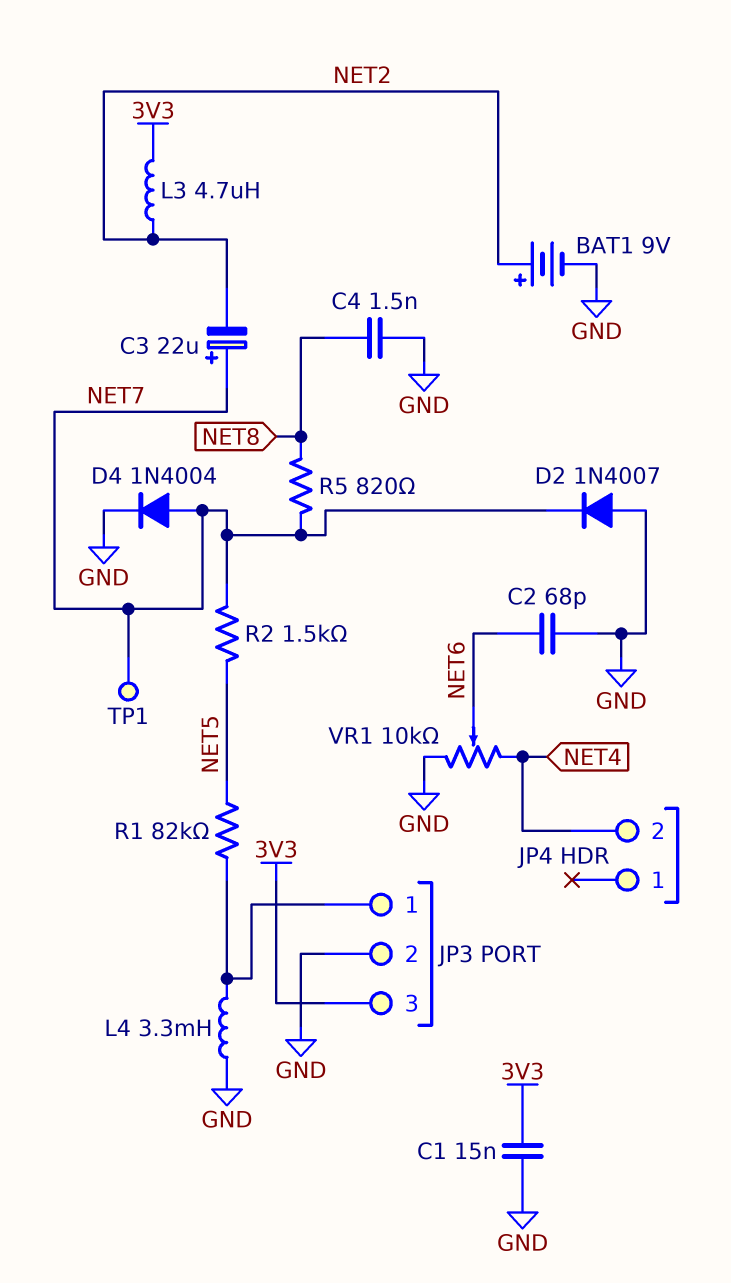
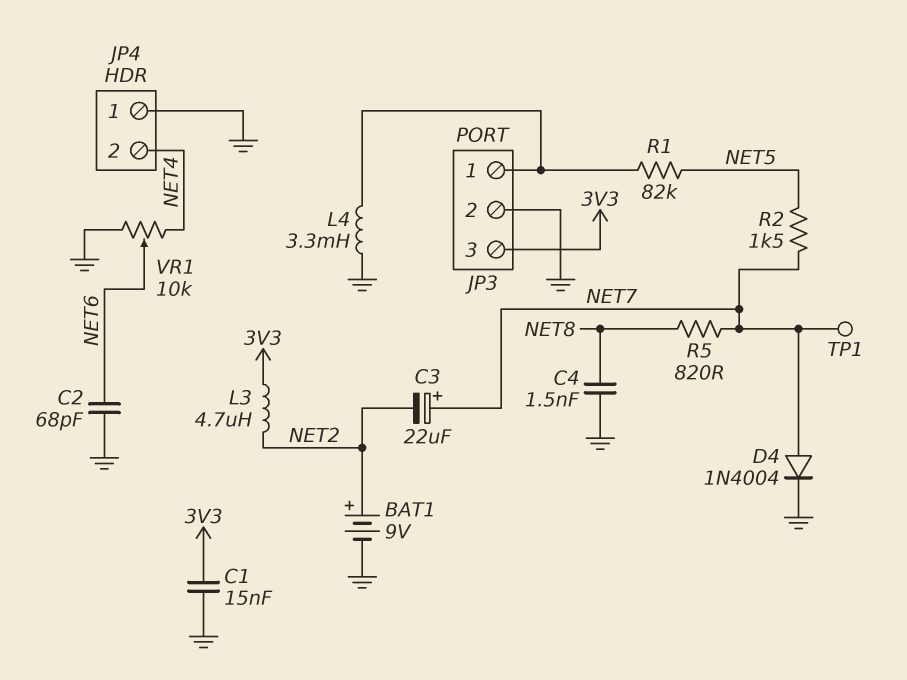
D2: diode 1N4007 (A GND, K NET7) -> none
JP4 pin 1: none -> GND

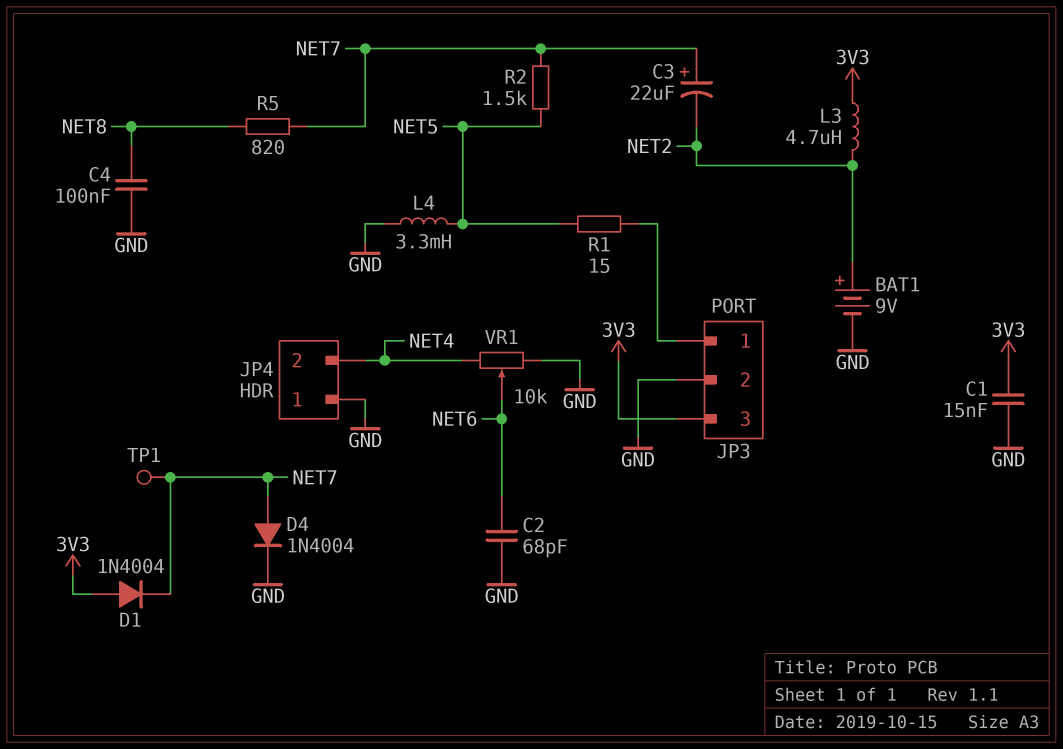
C4: 1.5nF (GND, NET8) -> 100nF (GND, NET8)
D1: none -> diode 1N4004 (A 3V3, K NET7)
L4: 3.3mH (GND, JP3/1) -> 3.3mH (GND, NET5)
R1: 82k (JP3/1, NET5) -> 15 (JP3/1, NET5)

